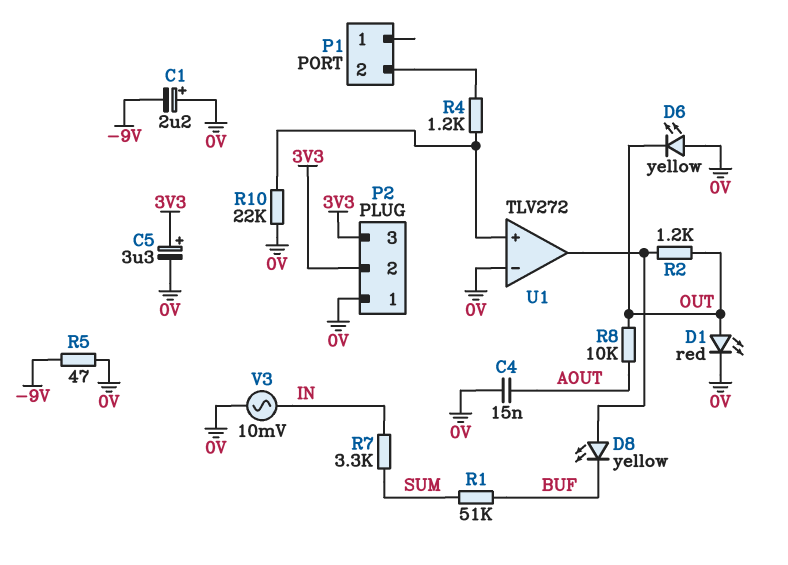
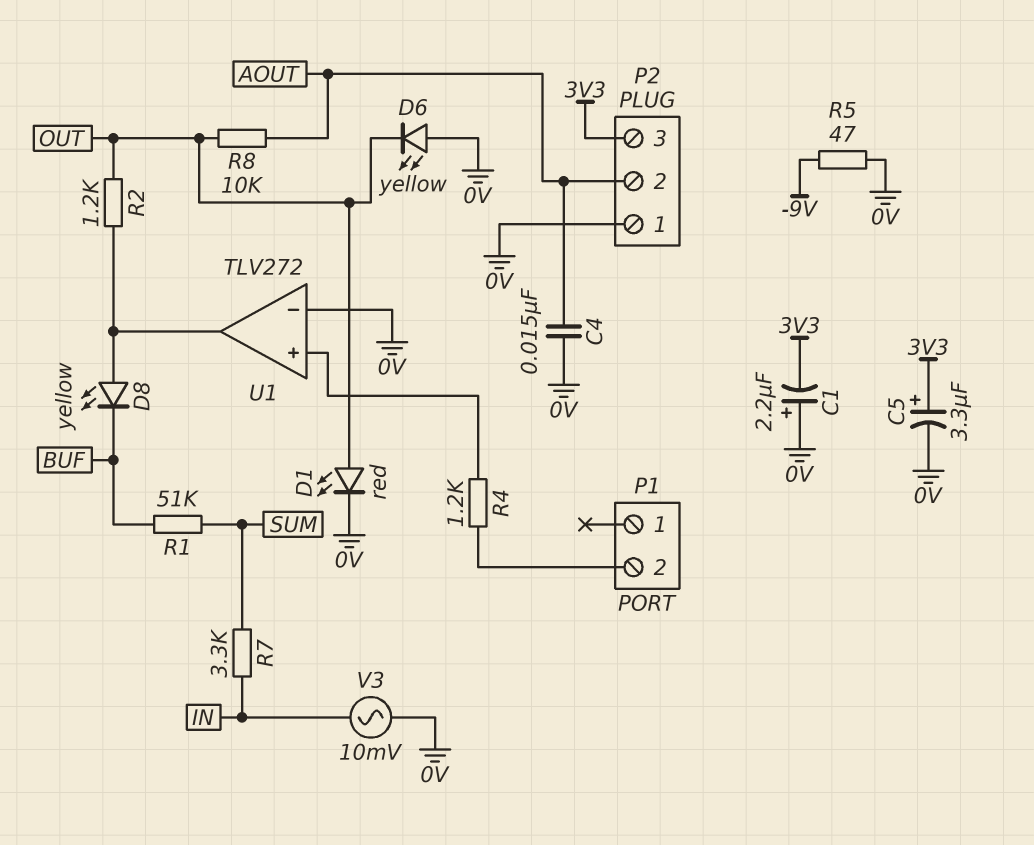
C1: 2.2uF (plus 0V, minus -9V) -> 2.2uF (plus 0V, minus 3V3)
P2 pin 2: 3V3 -> AOUT
R10: 22k (0V, U1/in+) -> none

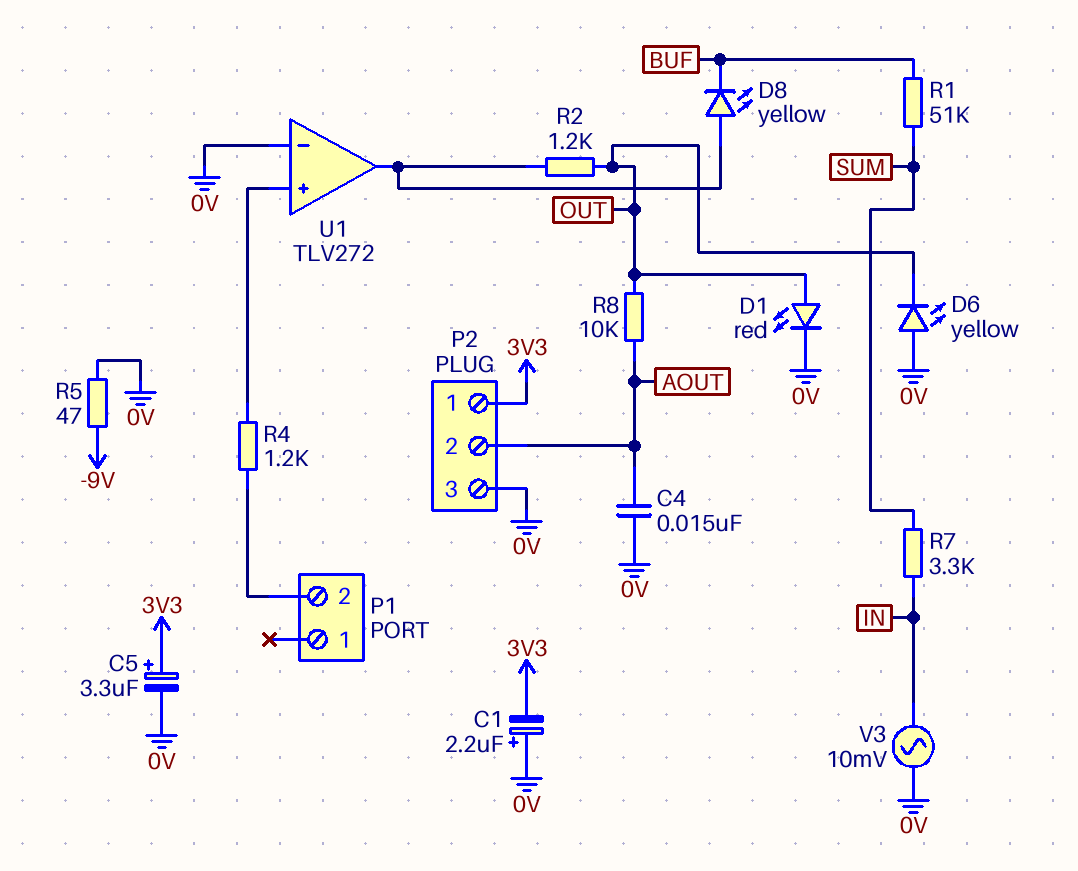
P2 pin 1: 0V -> 3V3
P2 pin 3: 3V3 -> 0V

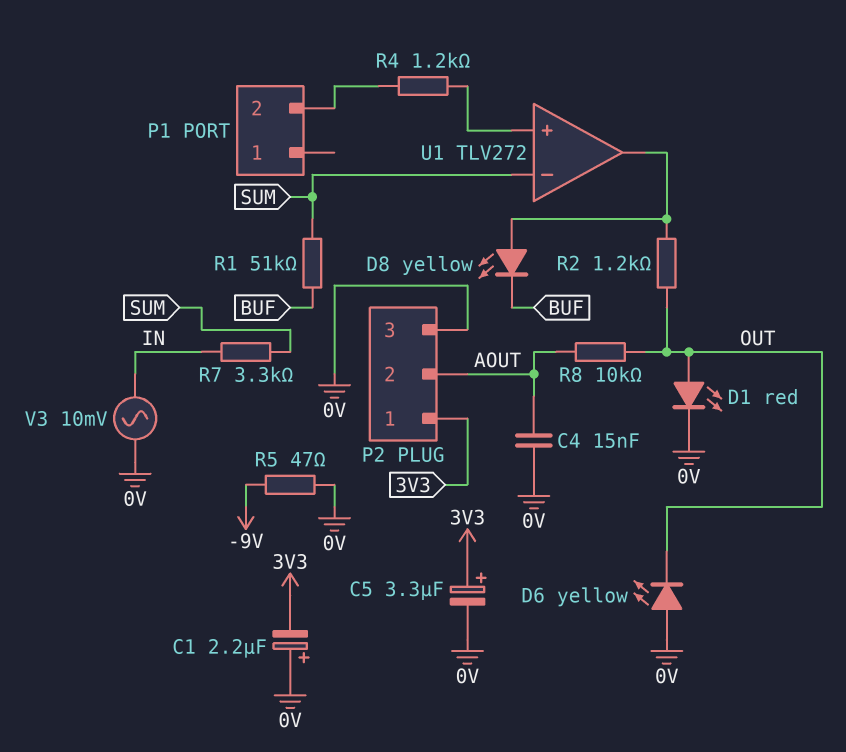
U1 pin in-: 0V -> SUM

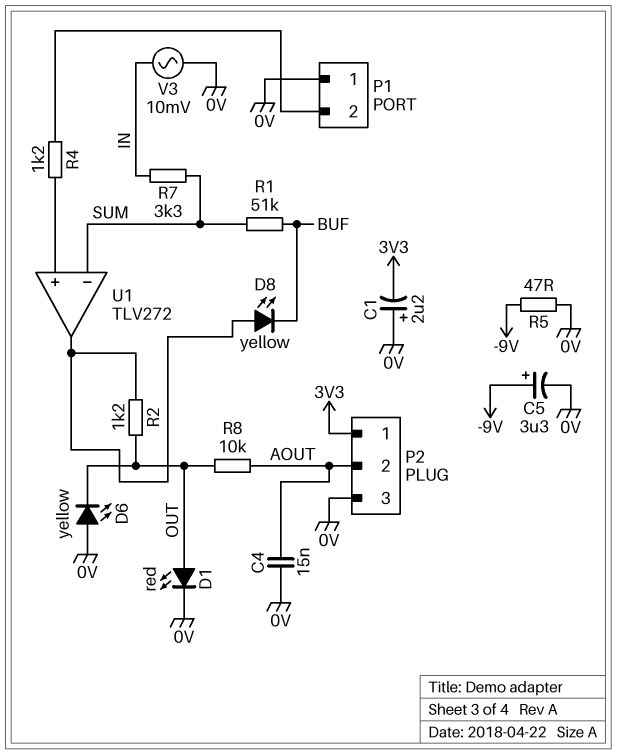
C5: 3.3uF (plus 3V3, minus 0V) -> 3.3uF (plus -9V, minus 0V)
P1 pin 1: none -> 0V

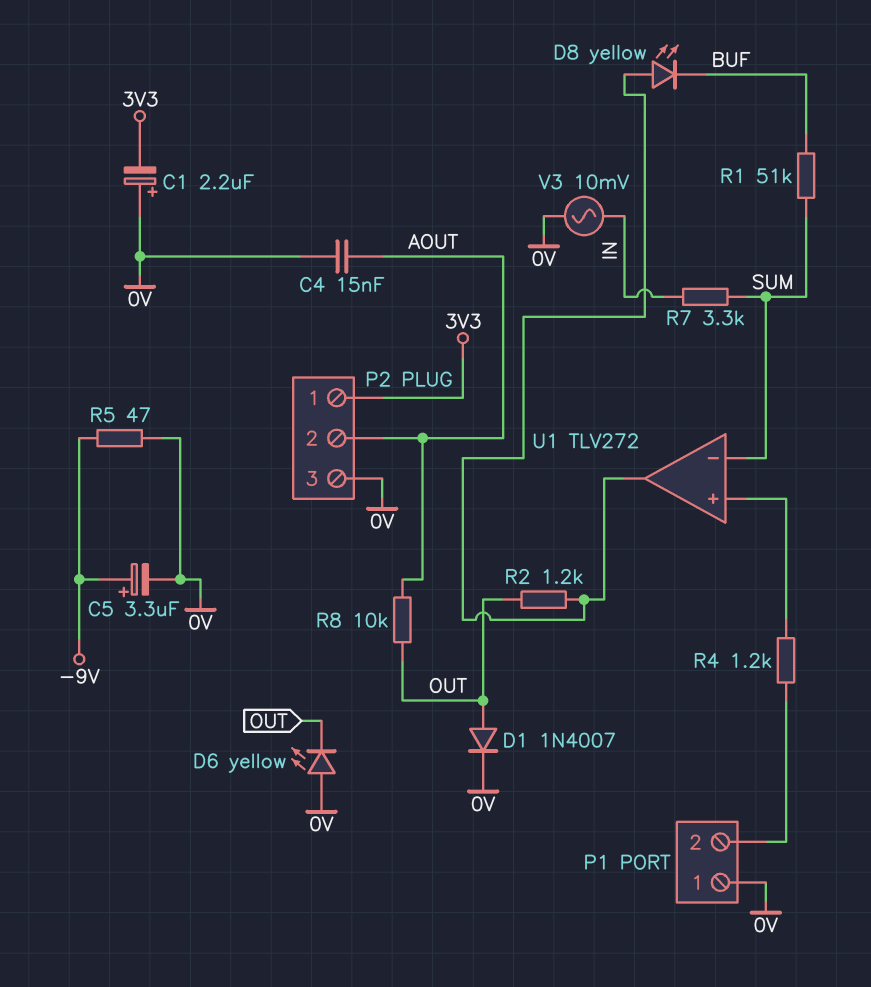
D1: LED red (A OUT, K 0V) -> diode 1N4007 (A OUT, K 0V)

